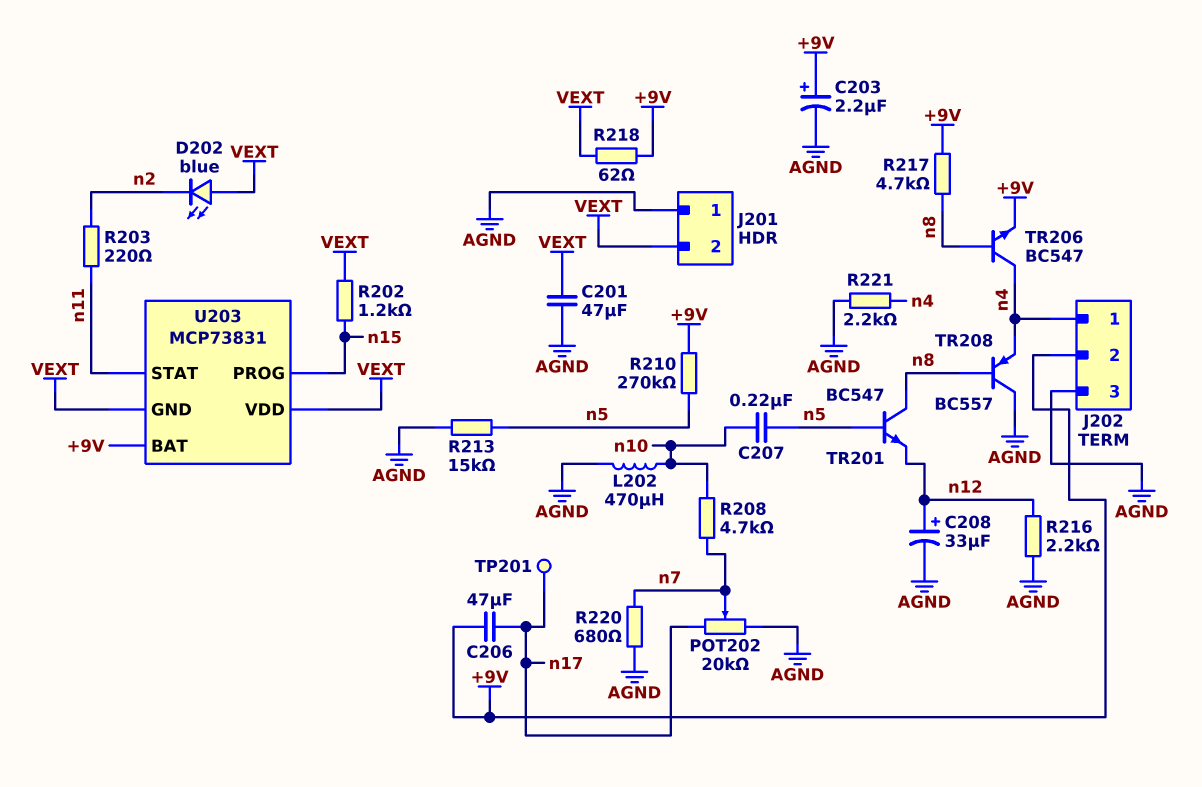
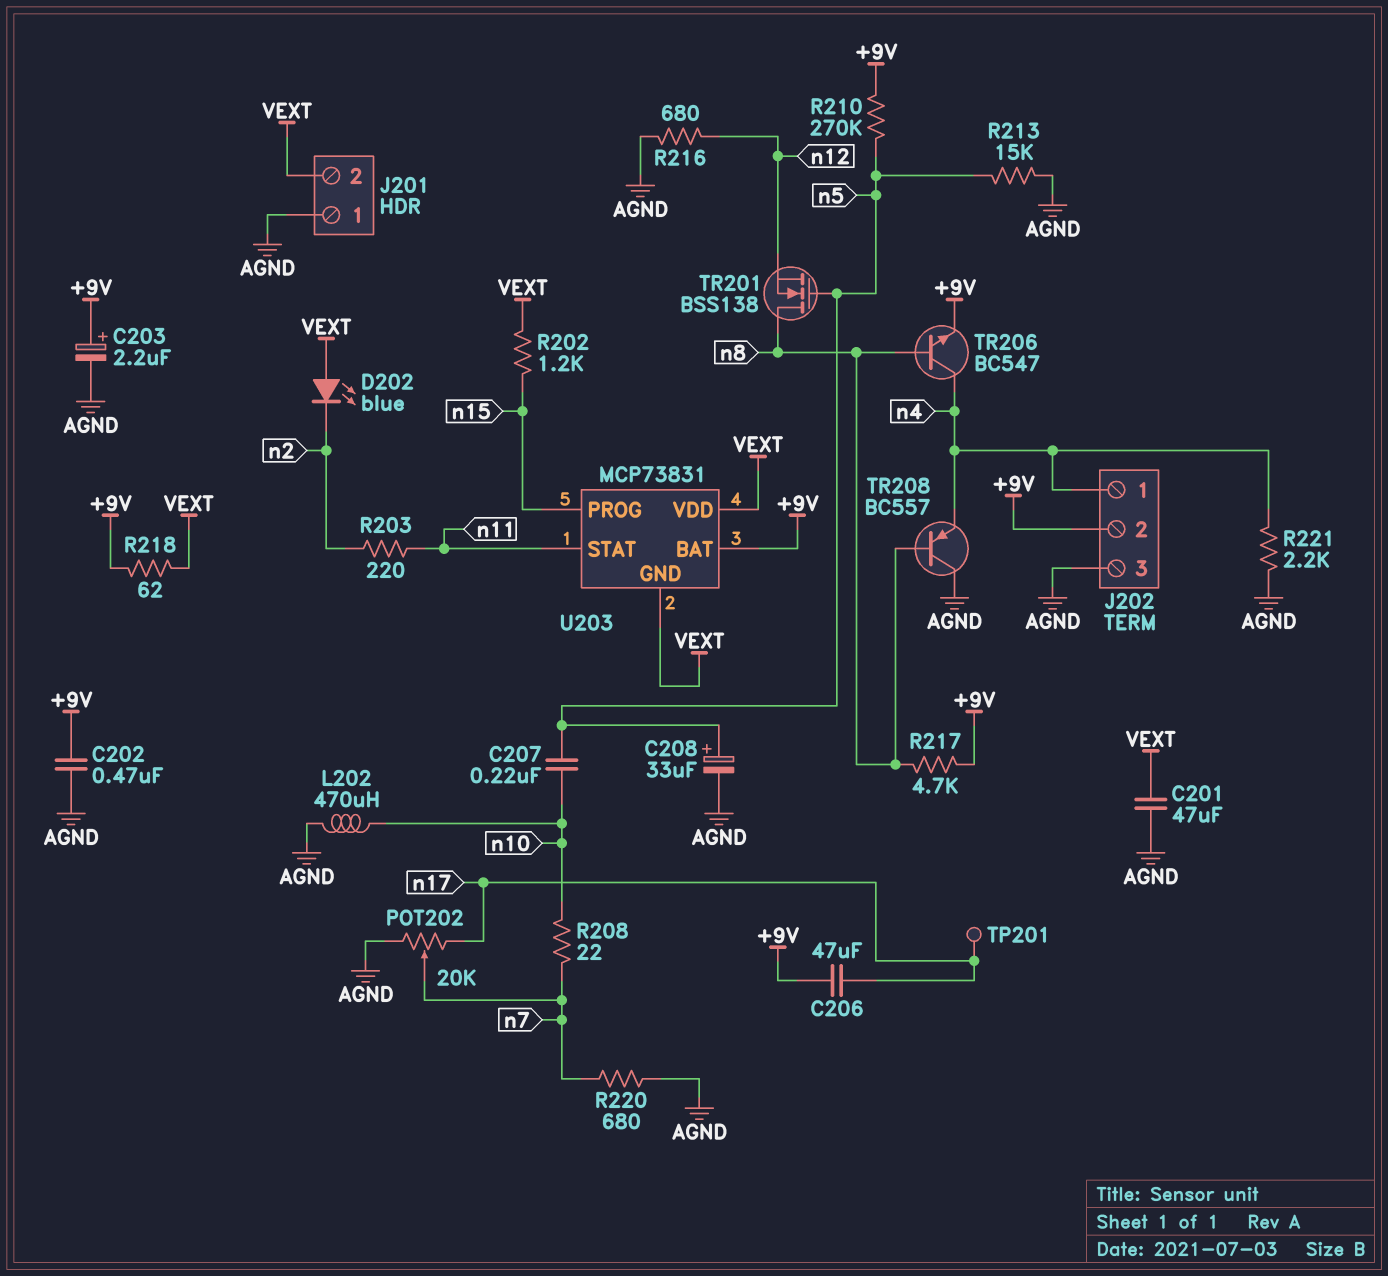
C202: none -> 470nF (+9V, AGND)
C208: 33uF (plus n12, minus AGND) -> 33uF (plus n5, minus AGND)
R208: 4.7k (n7, n10) -> 22 (n7, n10)
R216: 2.2k (AGND, n12) -> 680 (AGND, n12)
TR201: NPN BC547 (B n5, C n8, E n12) -> NMOS BSS138 (G n5, D n8, S n12)

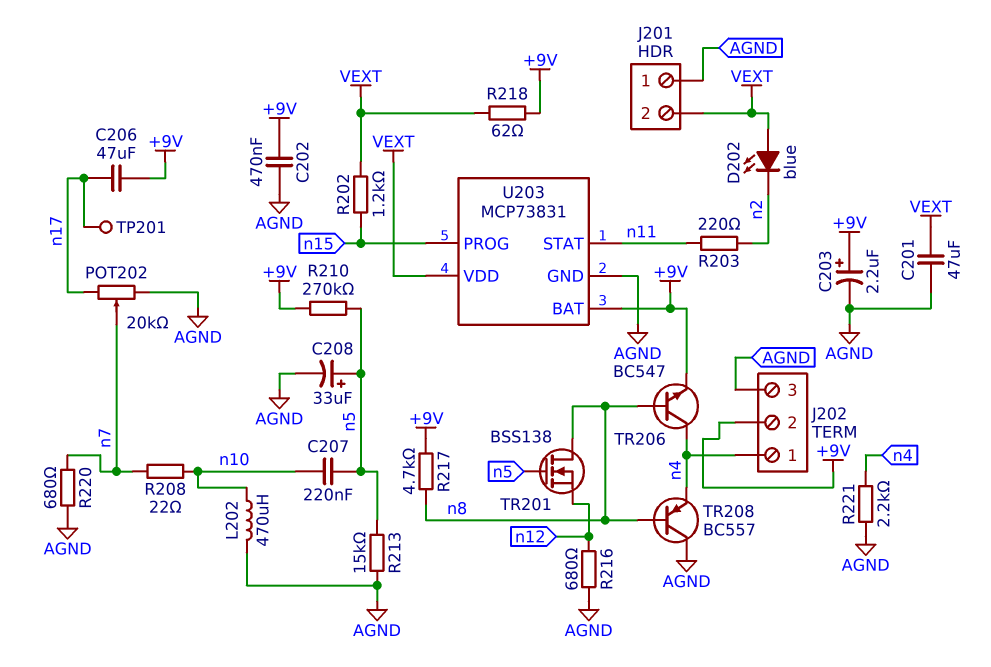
U203 pin GND: VEXT -> AGND

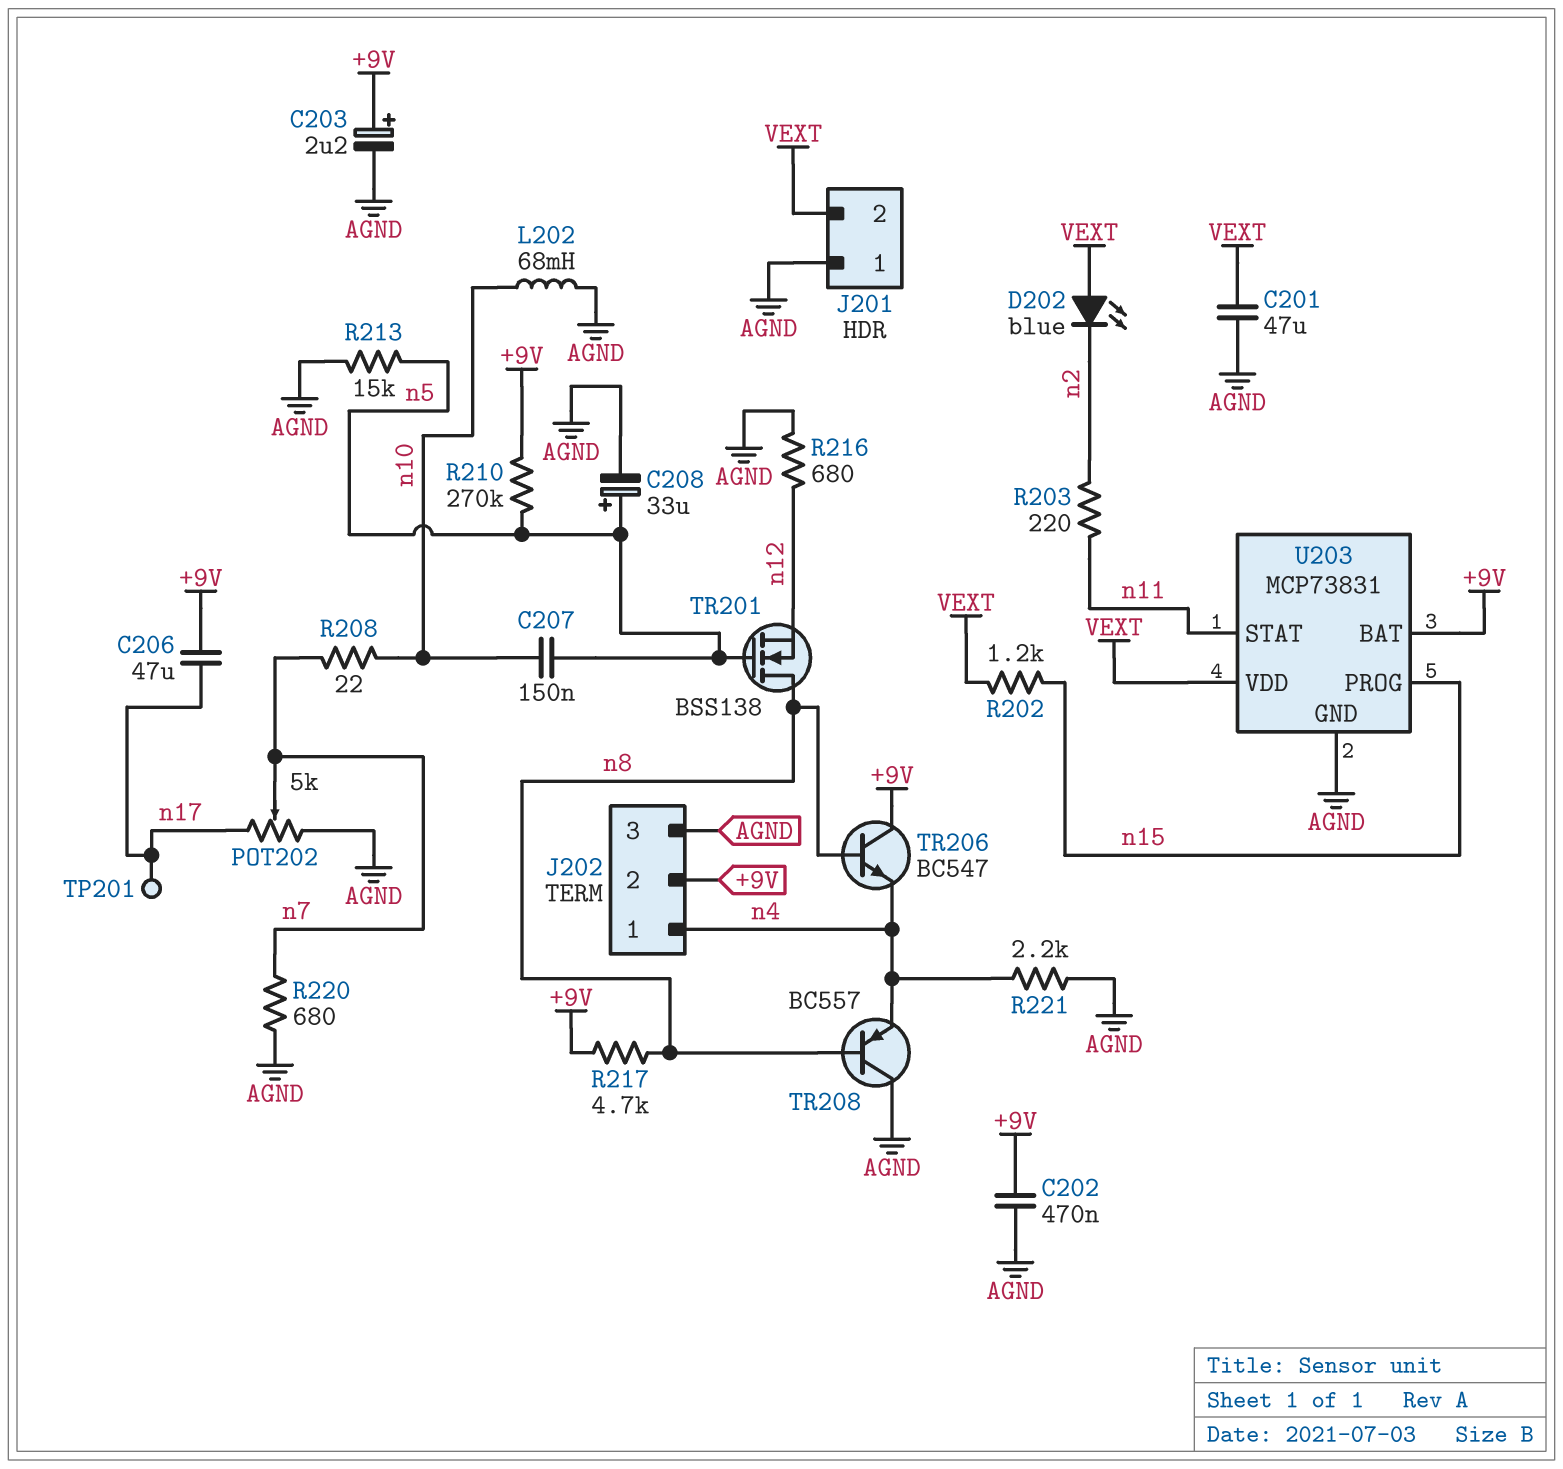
C207: 220nF (n5, n10) -> 150nF (n5, n10)
L202: 470uH (AGND, n10) -> 68mH (AGND, n10)
POT202: 20k (AGND, n17, wiper n7) -> 5k (AGND, n17, wiper n7)
R218: 62 (+9V, VEXT) -> none
TR206: NPN BC547 (B n8, C n4, E +9V) -> NPN BC547 (B n8, C +9V, E n4)

